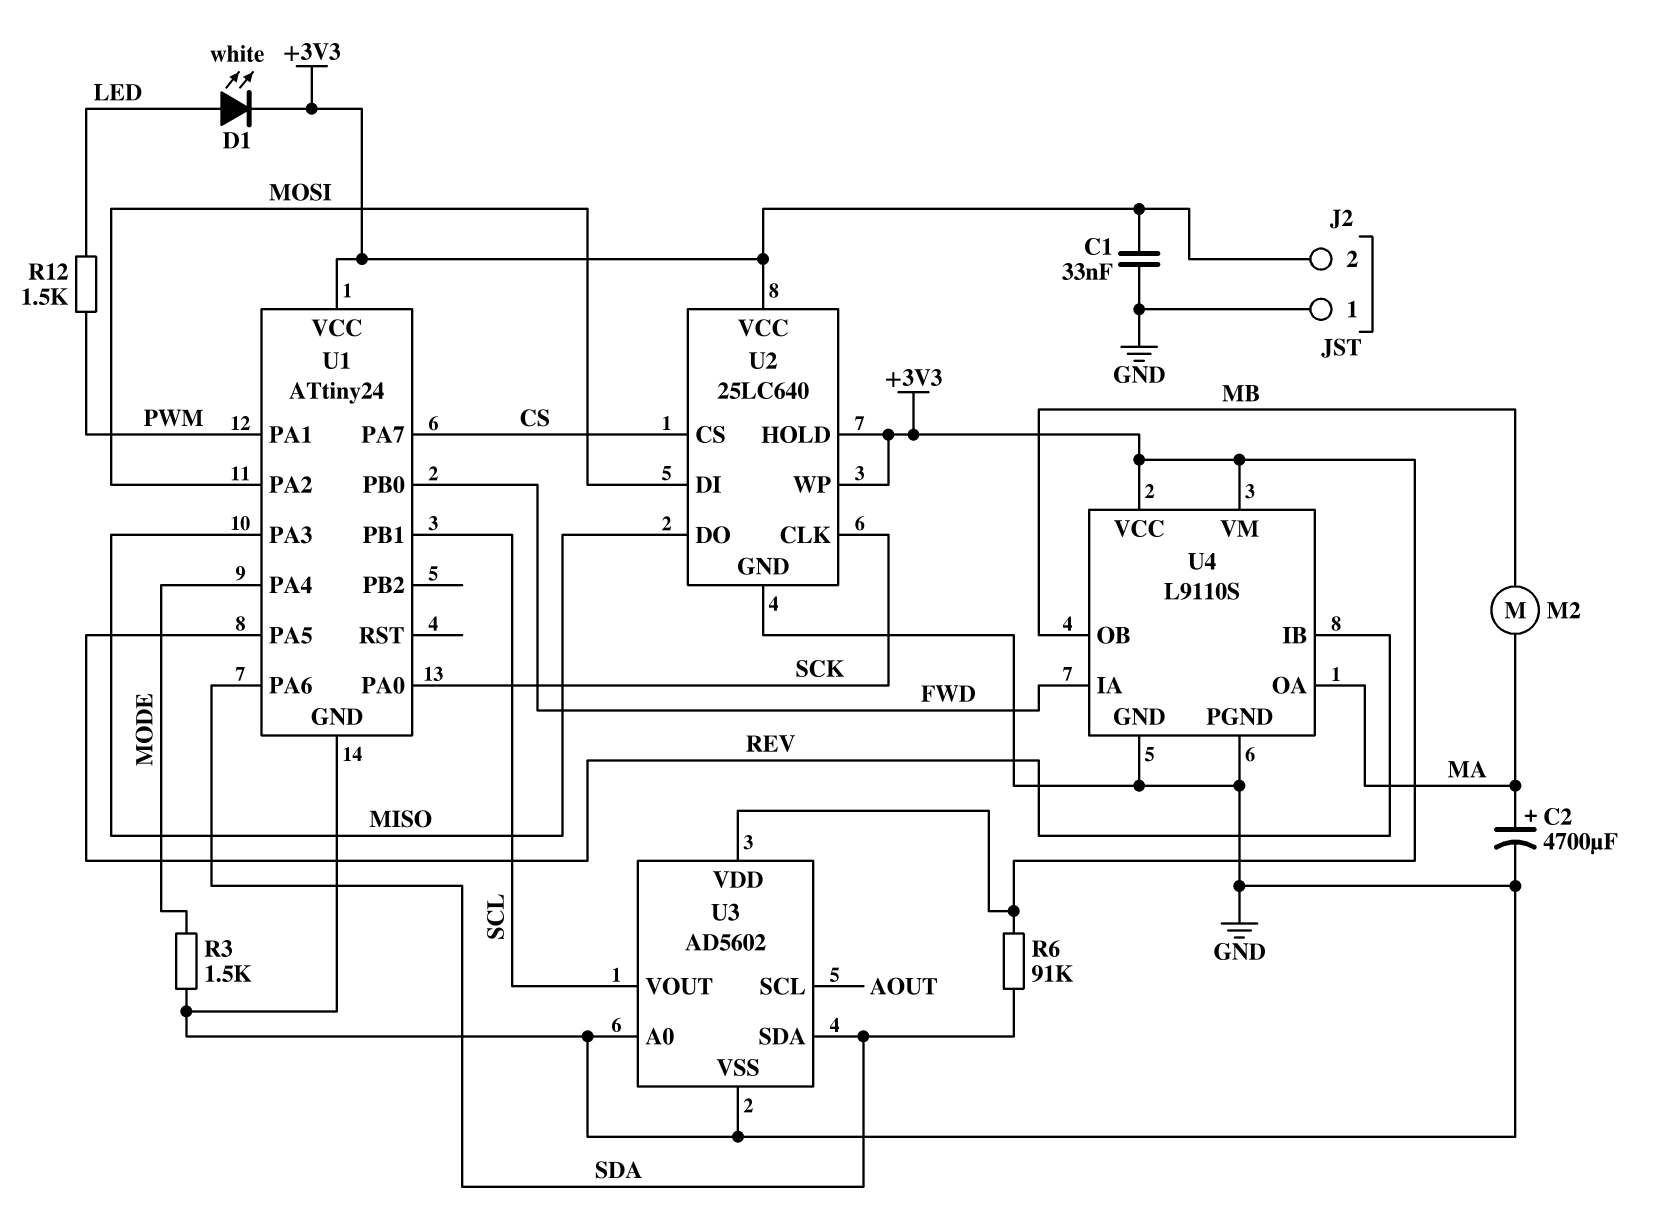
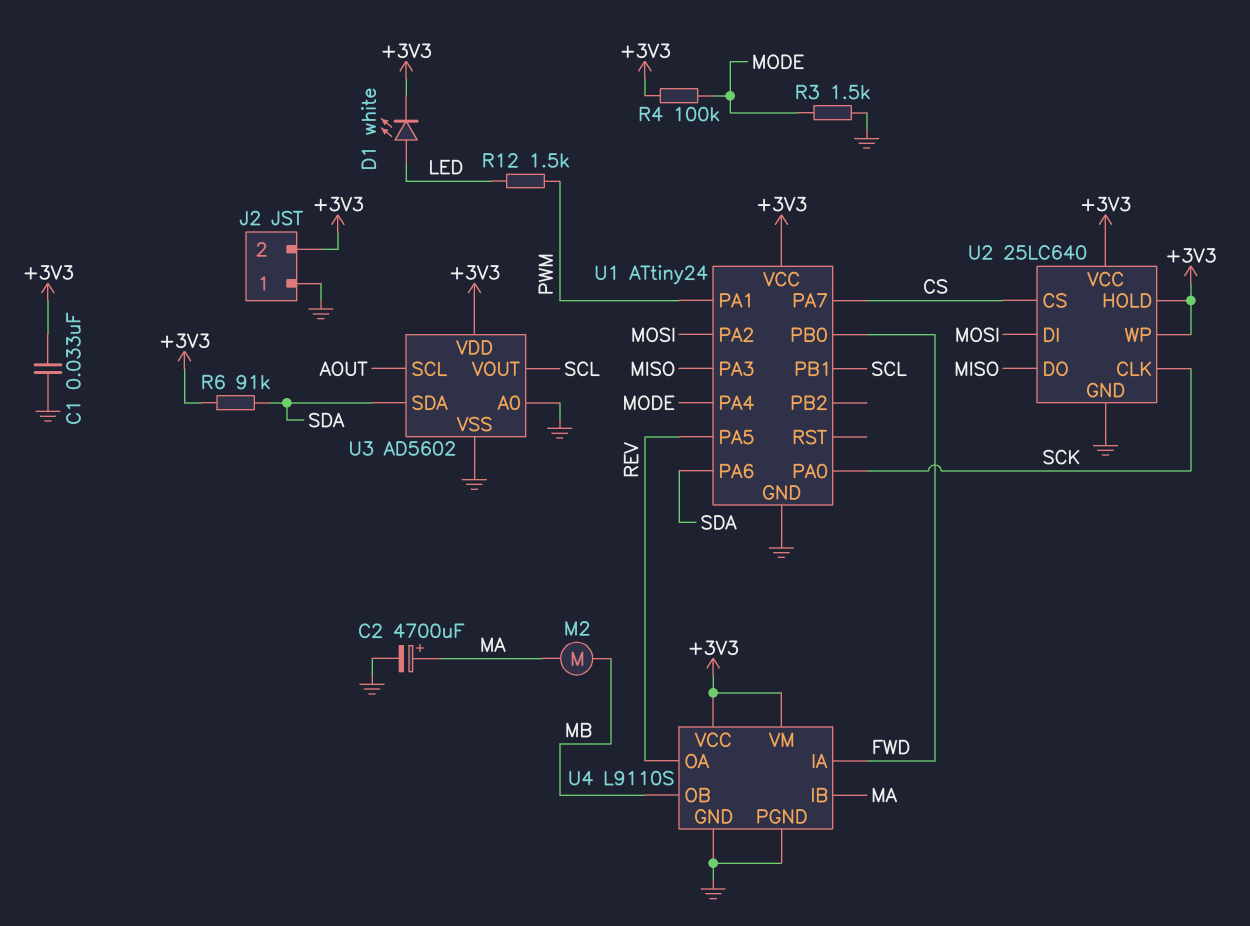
R4: none -> 100k (+3V3, MODE)
U4 pin IB: REV -> MA
U4 pin OA: MA -> REV

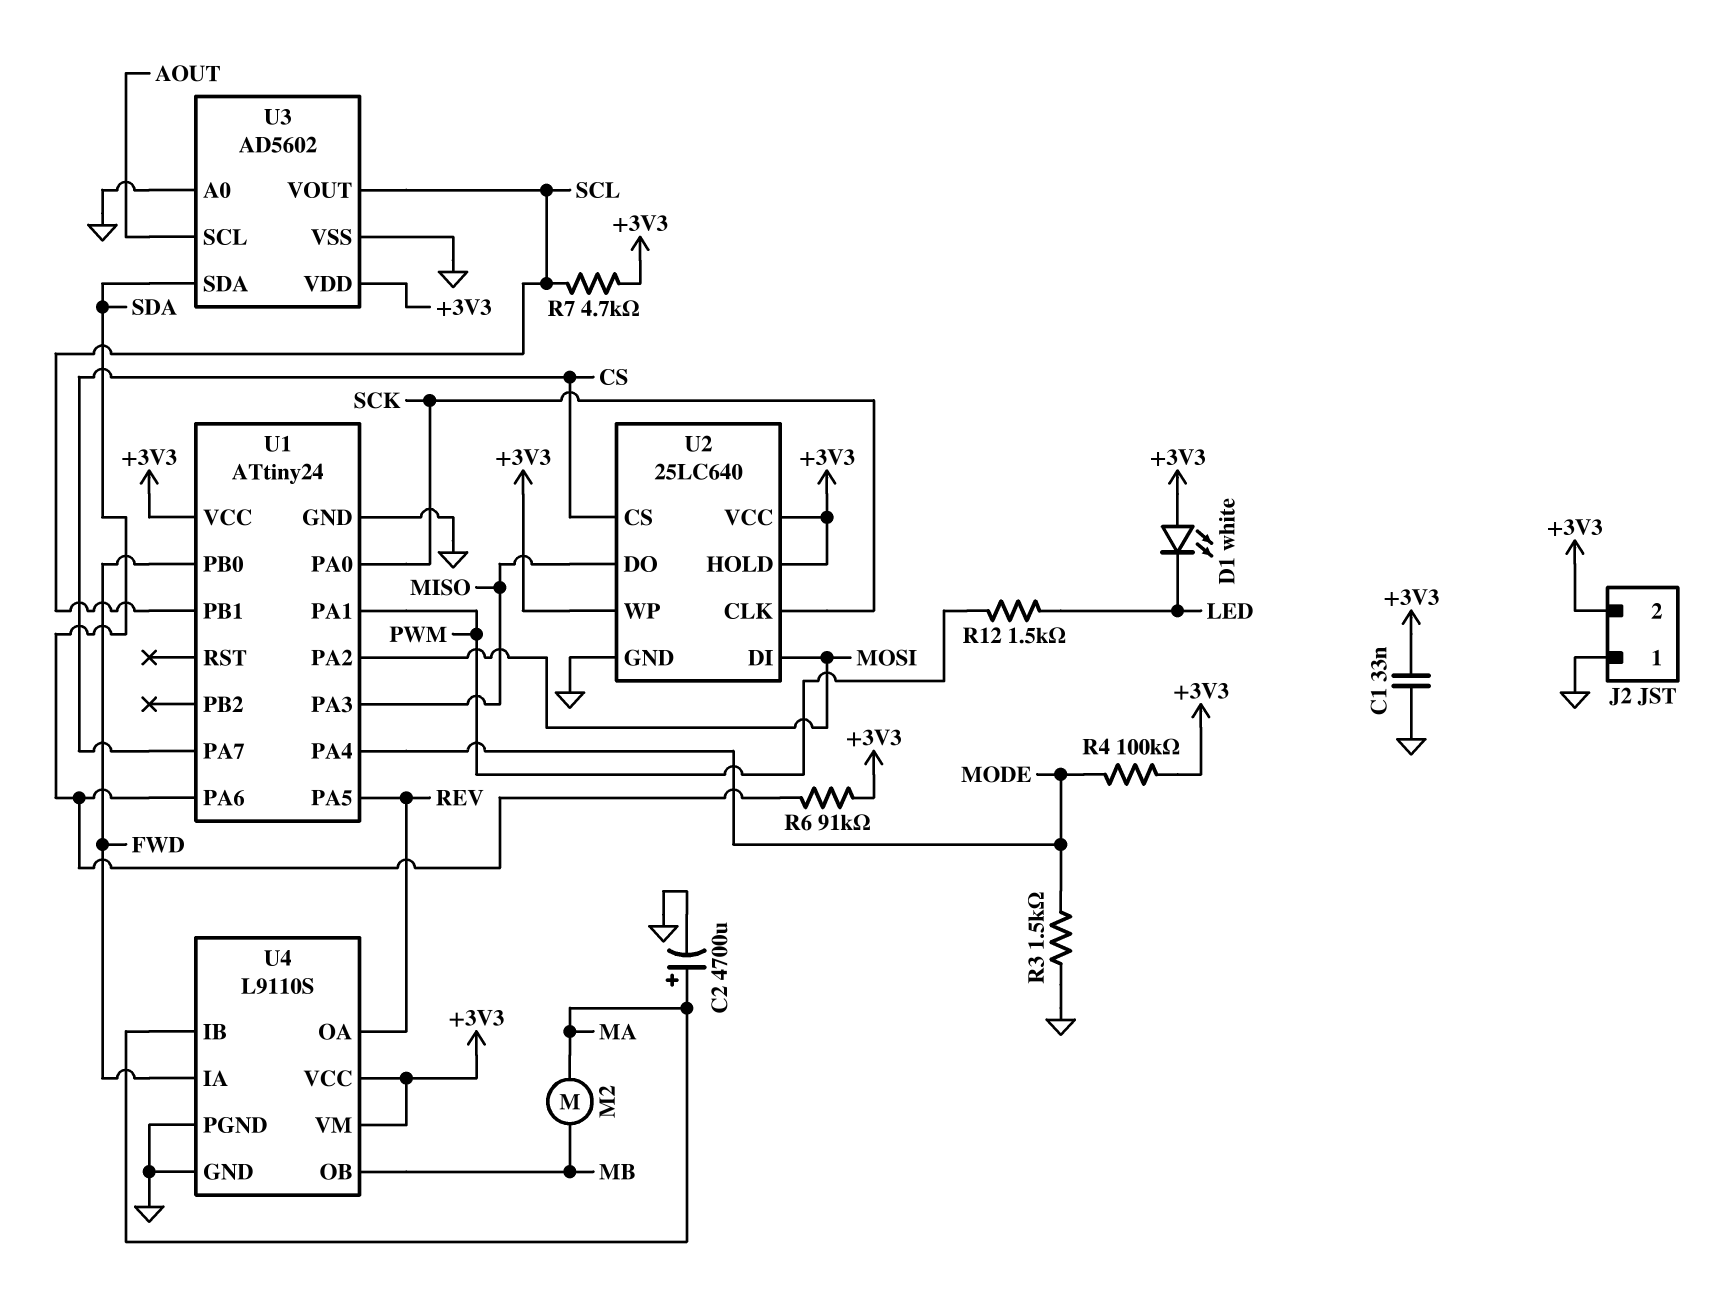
D1: LED white (A LED, K +3V3) -> LED white (A +3V3, K LED)
R7: none -> 4.7k (+3V3, SCL)

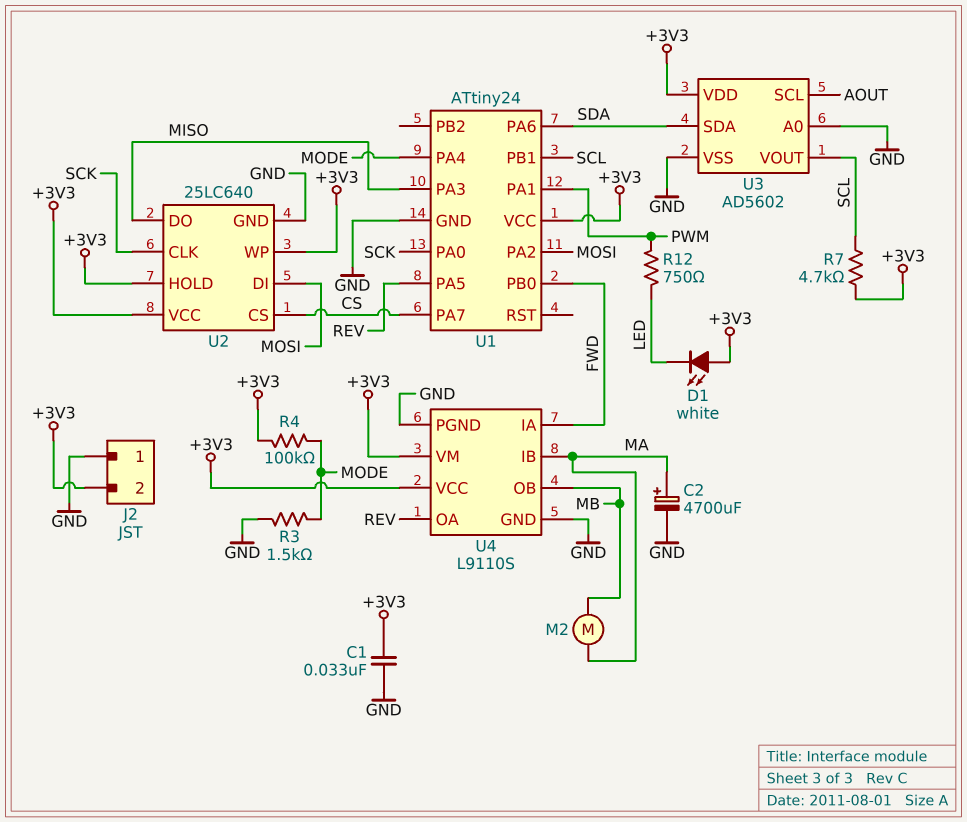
R6: 91k (+3V3, SDA) -> none
R12: 1.5k (LED, PWM) -> 750 (LED, PWM)

